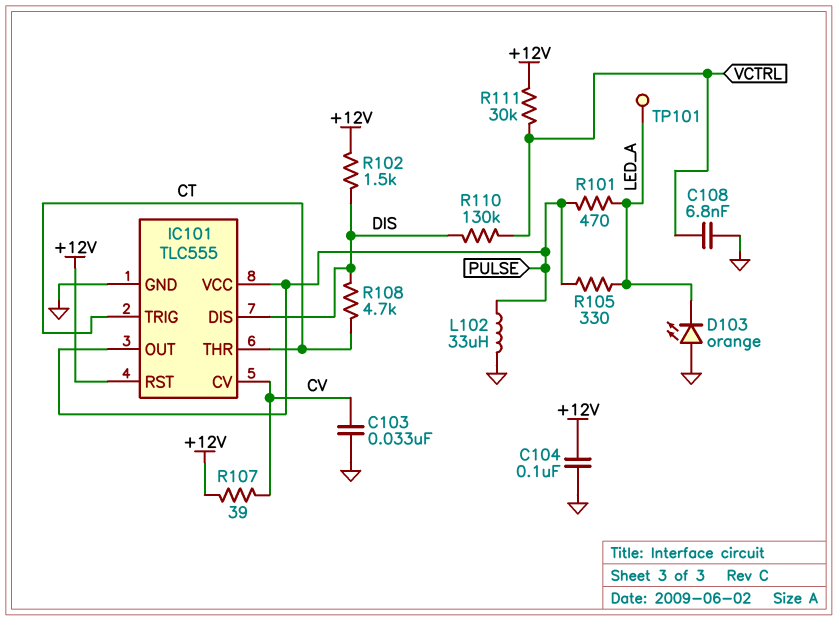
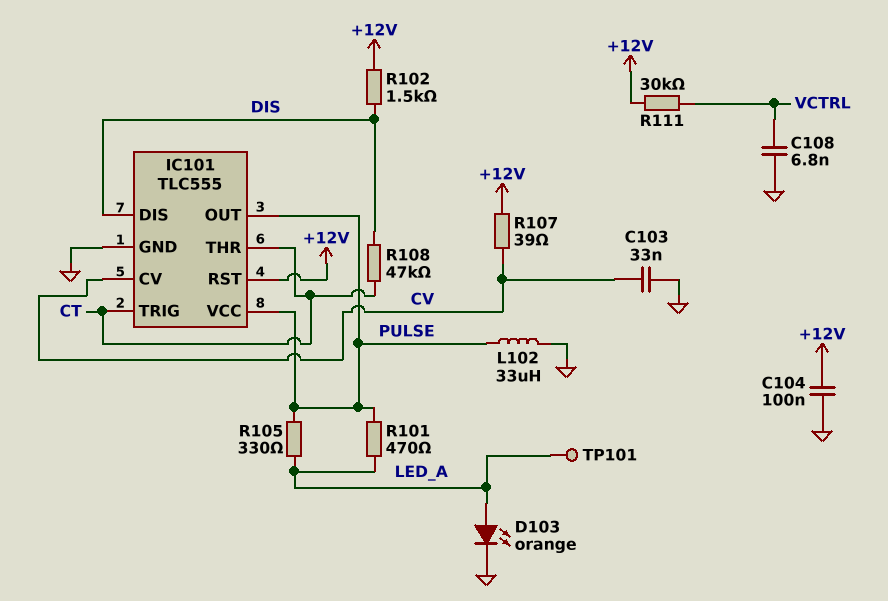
D103: LED orange (A GND, K LED_A) -> LED orange (A LED_A, K GND)
R108: 4.7k (CT, DIS) -> 47k (CT, DIS)
R110: 130k (DIS, VCTRL) -> none

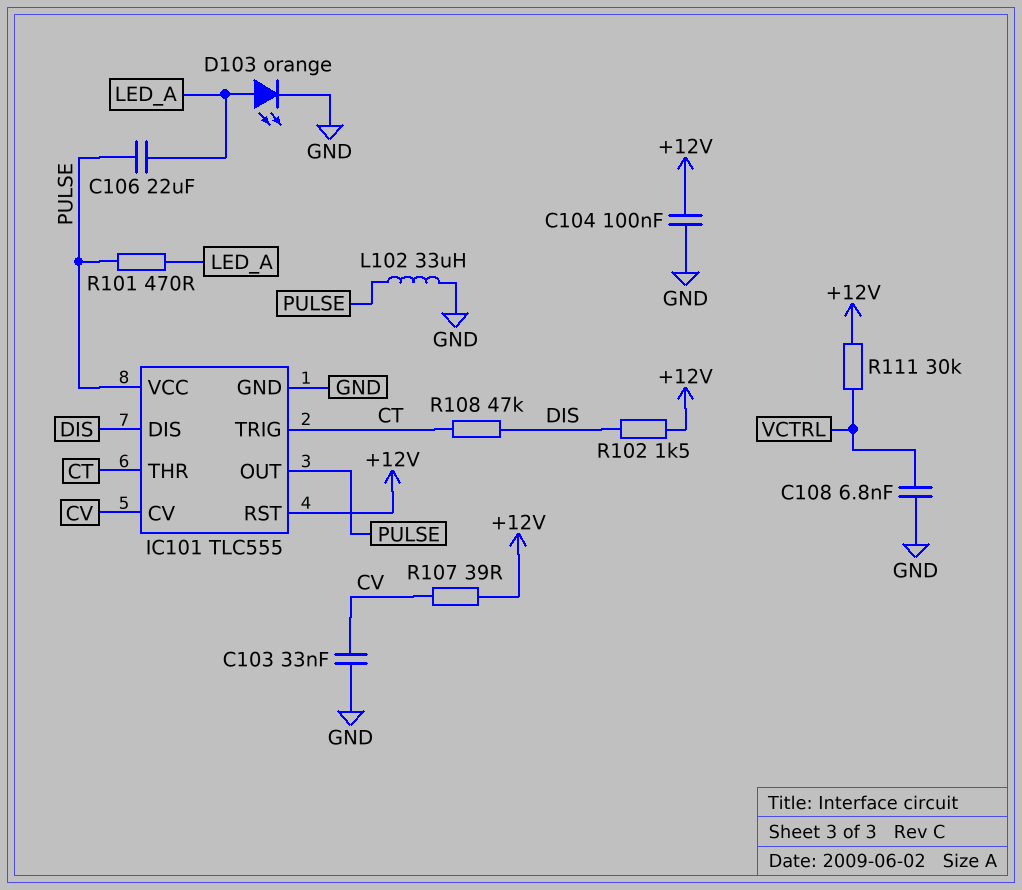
C106: none -> 22uF (LED_A, PULSE)
R105: 330 (LED_A, PULSE) -> none
TP101: test point (LED_A) -> none

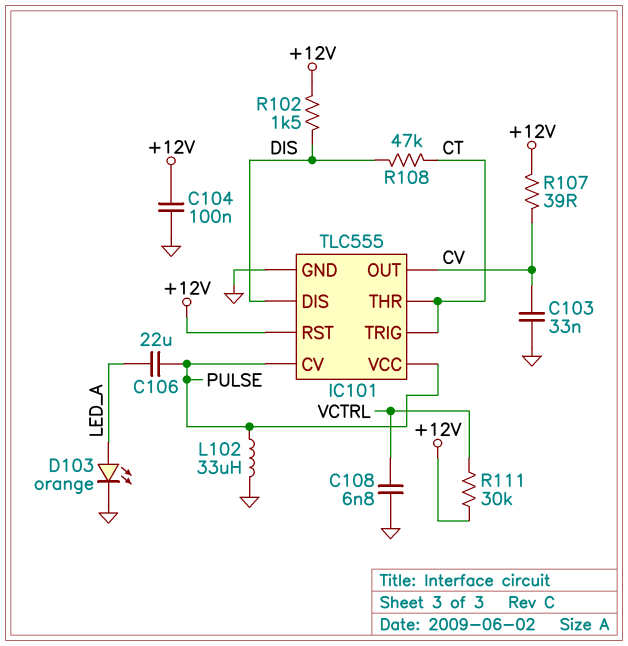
IC101 pin CV: CV -> PULSE
IC101 pin OUT: PULSE -> CV
R101: 470 (LED_A, PULSE) -> none

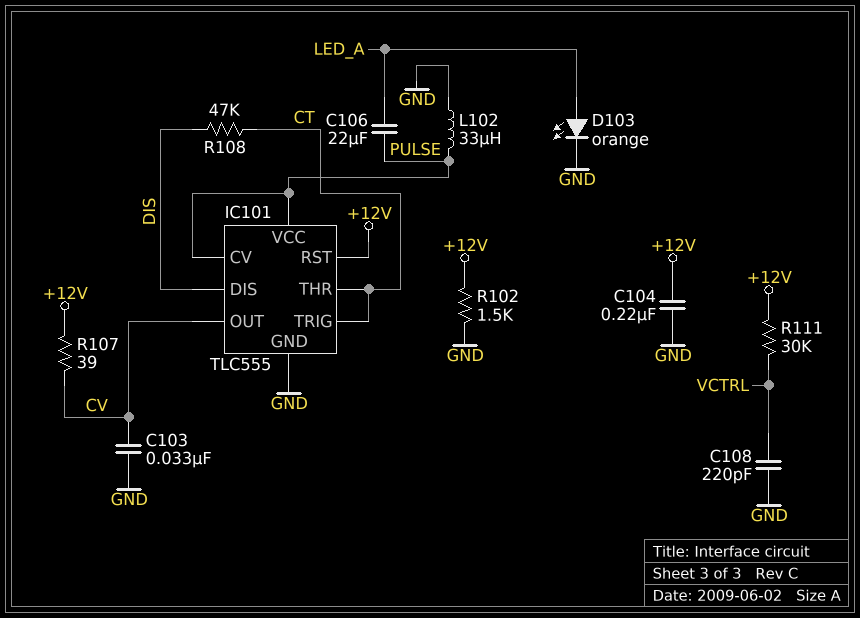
C104: 100nF (+12V, GND) -> 220nF (+12V, GND)
C108: 6.8nF (GND, VCTRL) -> 220pF (GND, VCTRL)
R102: 1.5k (+12V, DIS) -> 1.5k (+12V, GND)

